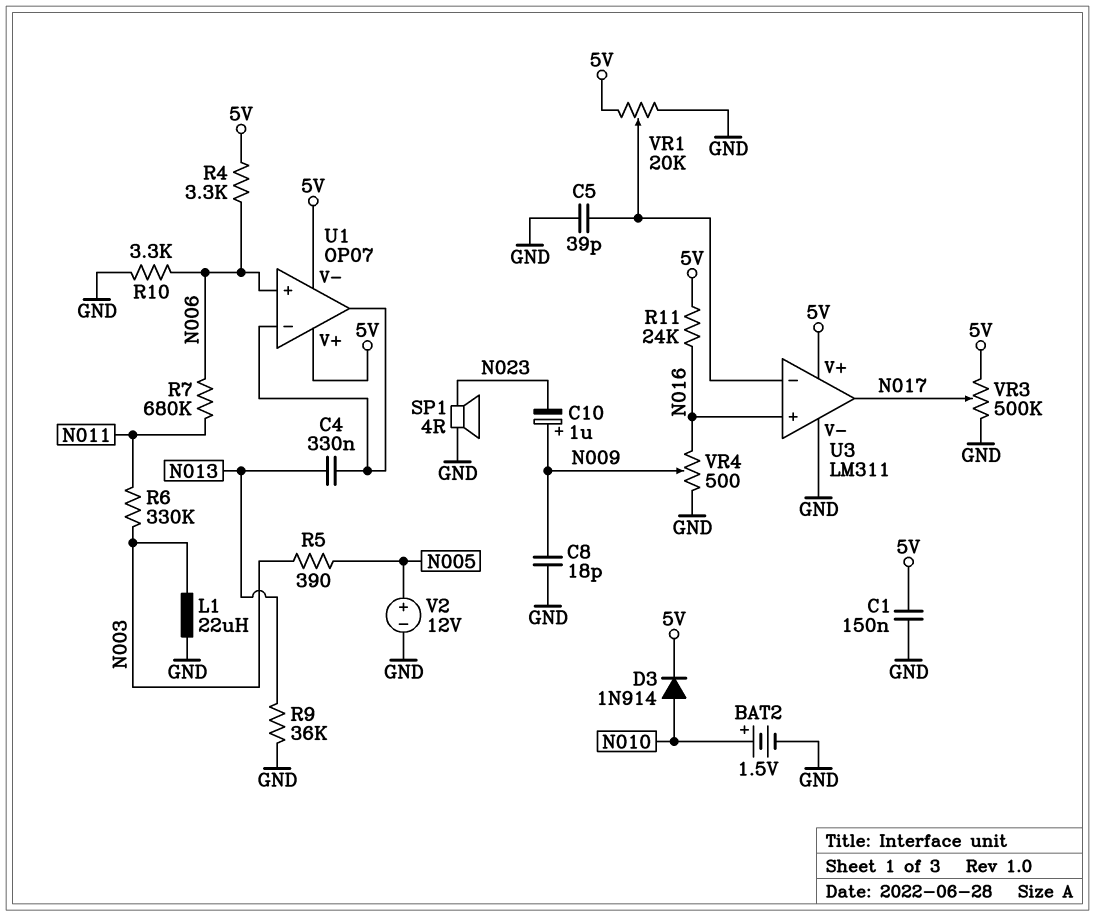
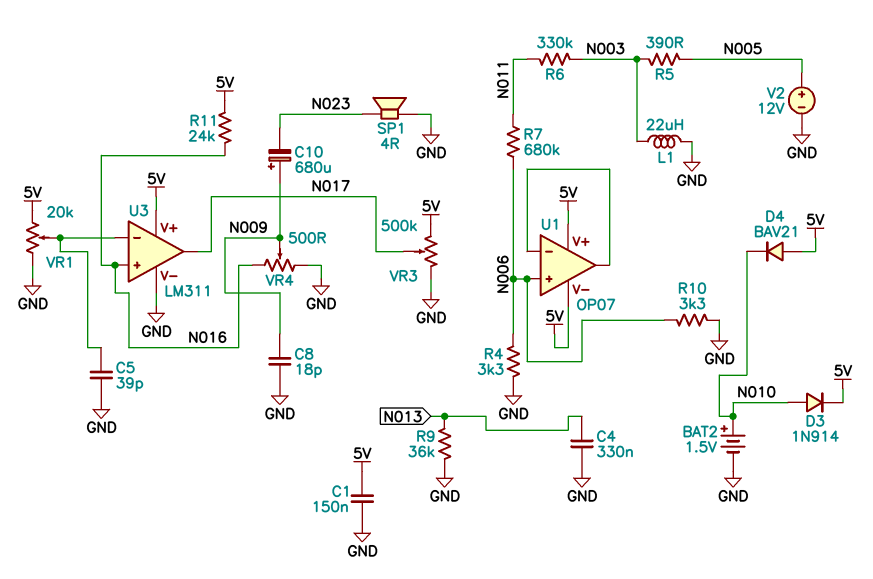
C4: 330nF (N013, U1/in-) -> 330nF (GND, N013)
C10: 1uF (plus N009, minus N023) -> 680uF (plus N009, minus N023)
D4: none -> diode BAV21 (A 5V, K N010)
R4: 3.3k (5V, N006) -> 3.3k (GND, N006)

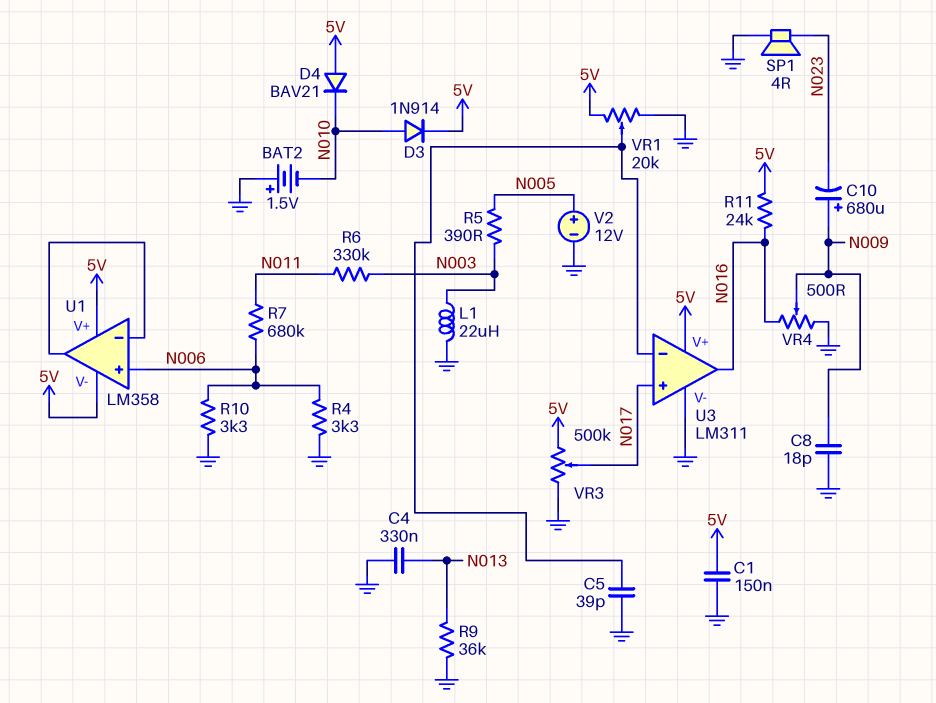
BAT2: 1.5V (plus N010, minus GND) -> 1.5V (plus GND, minus N010)
U1: OP07 -> LM358
U3 pin in+: N016 -> N017
U3 pin out: N017 -> N016

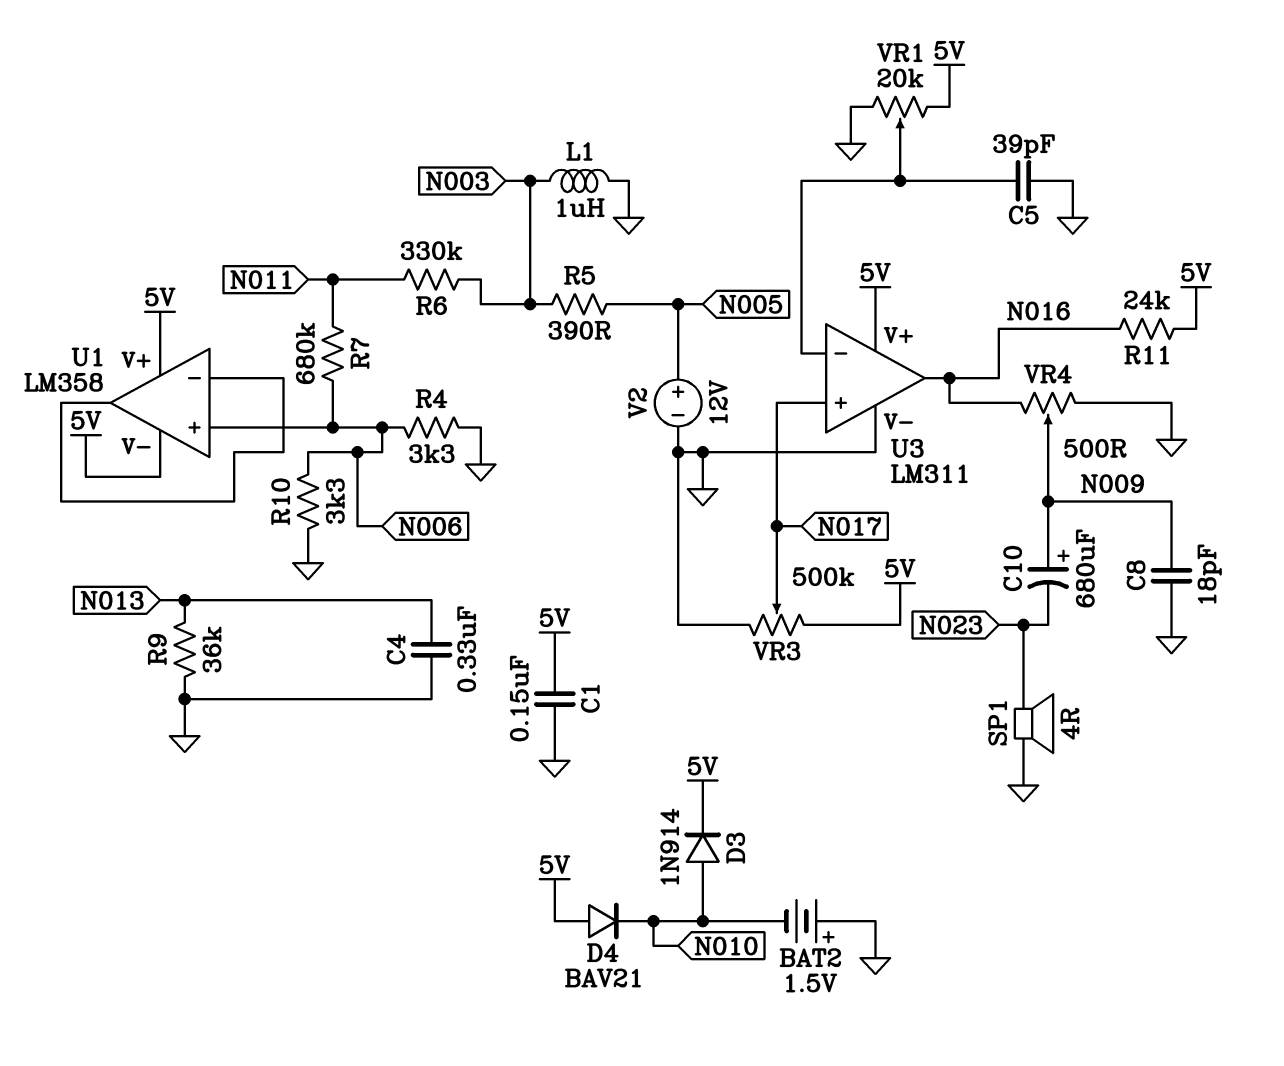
L1: 22uH (GND, N003) -> 1uH (GND, N003)

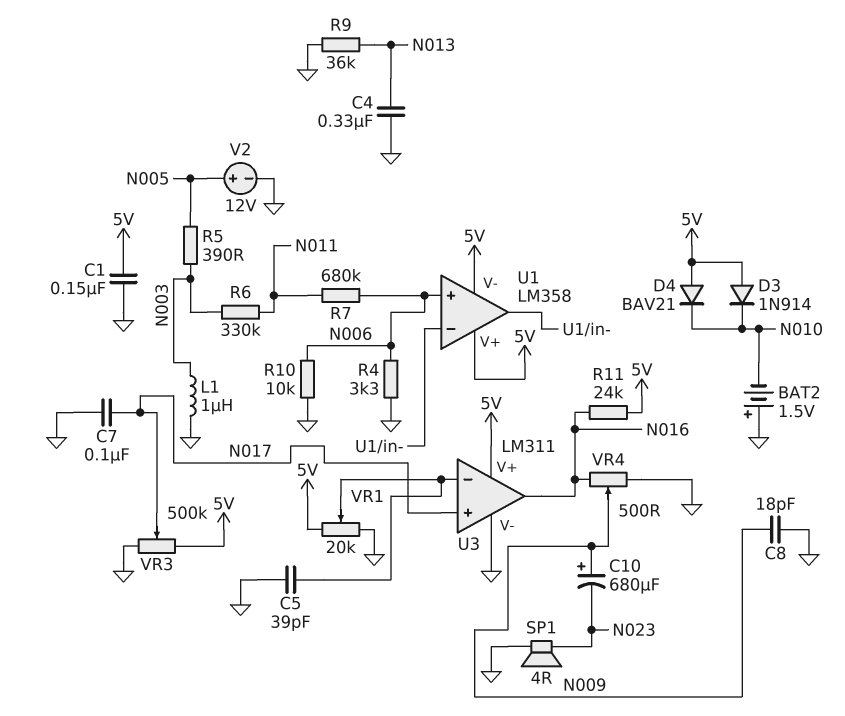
C7: none -> 100nF (GND, N017)
D3: diode 1N914 (A N010, K 5V) -> diode 1N914 (A 5V, K N010)
R10: 3.3k (GND, N006) -> 10k (GND, N006)

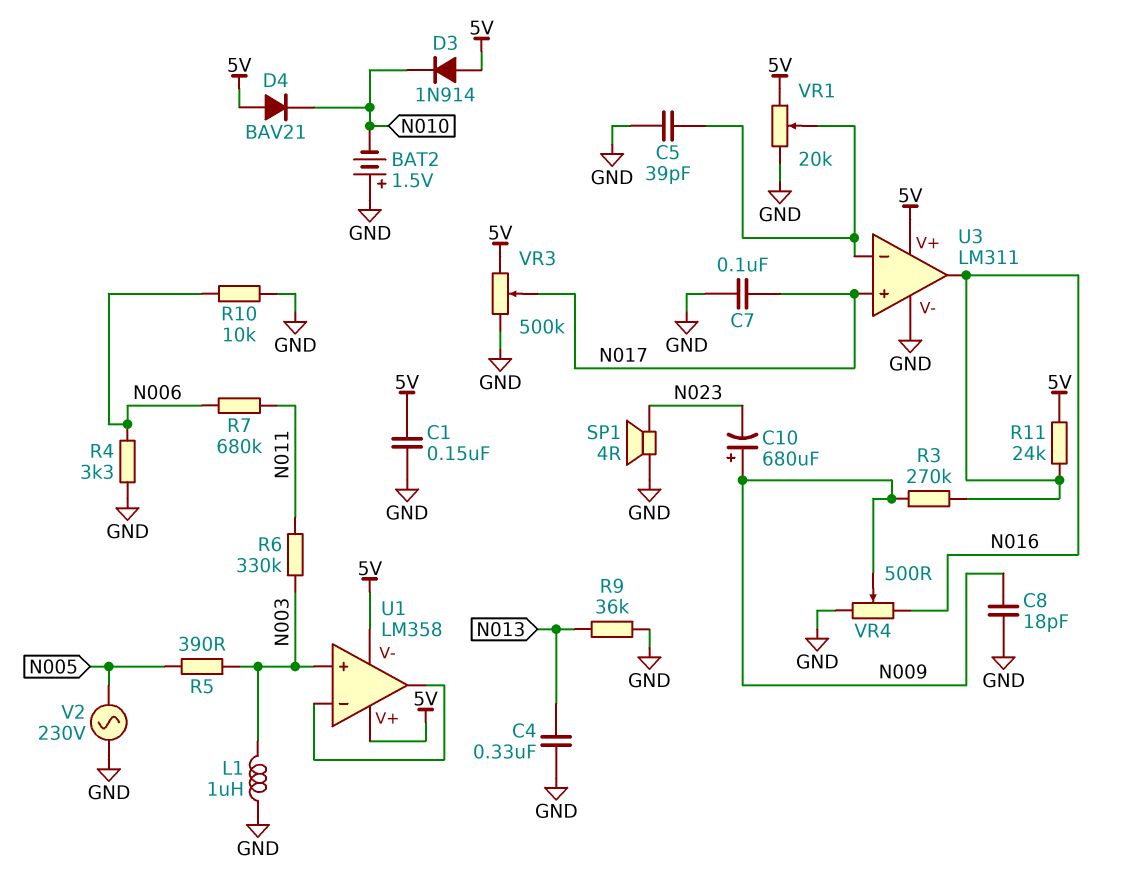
R3: none -> 270k (N009, N016)
U1 pin in+: N006 -> N003
V2: 12V (plus N005, minus GND) -> AC 230V (GND, N005)

